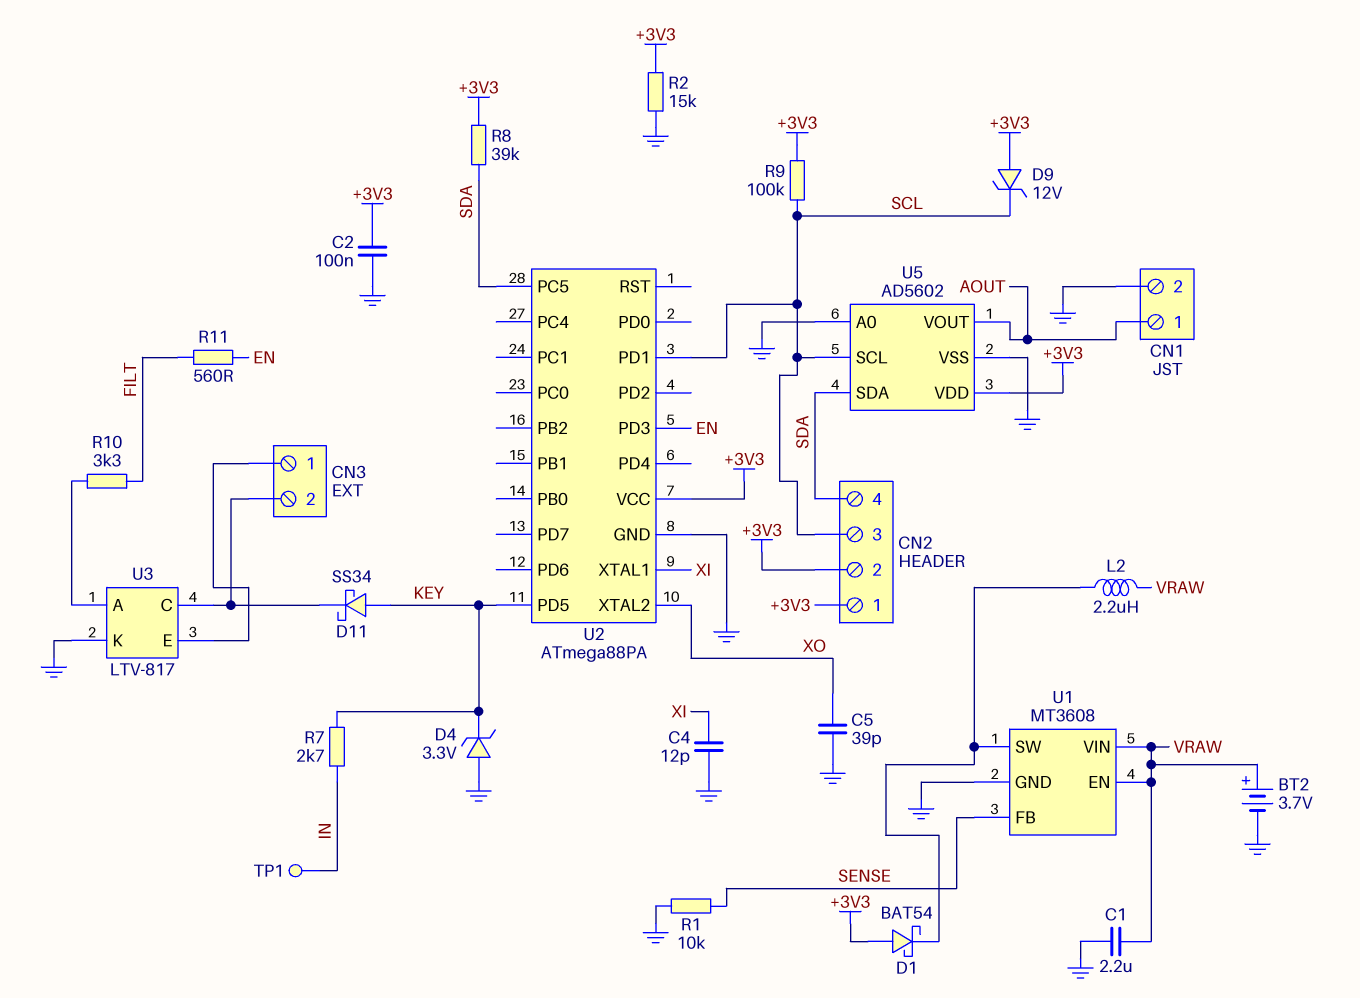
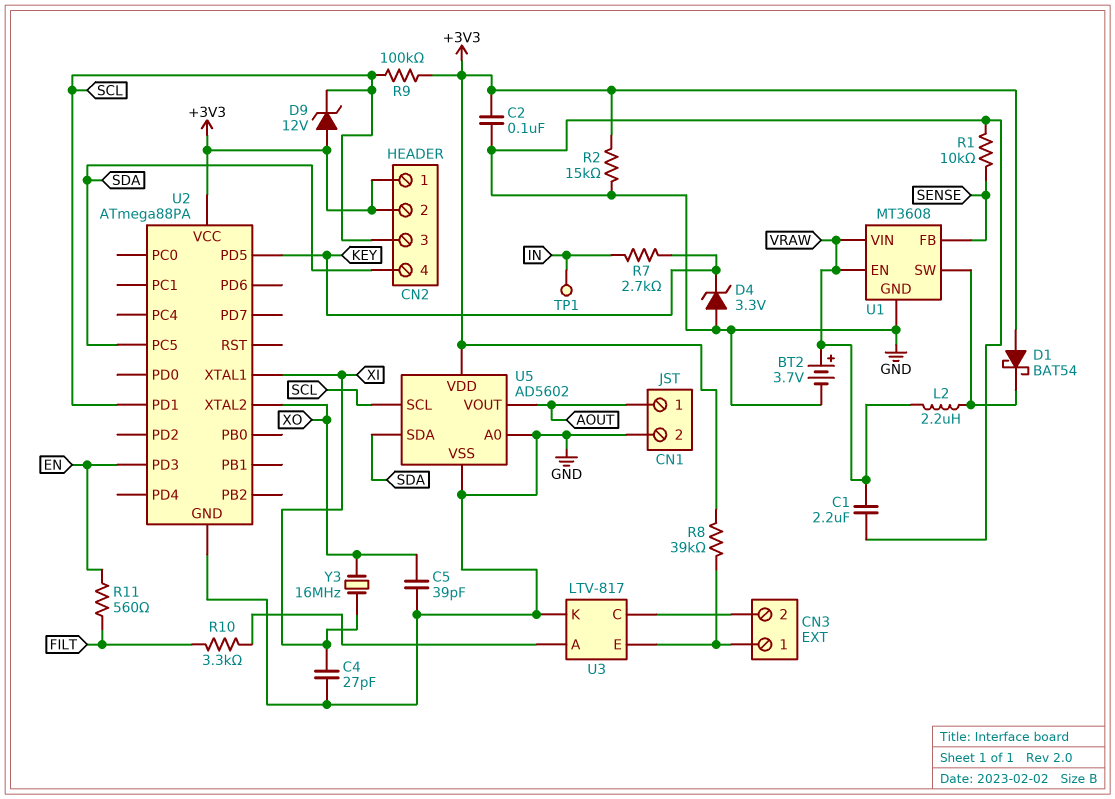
C4: 12pF (GND, XI) -> 27pF (GND, XI)
D11: schottky SS34 (A KEY, K CN3/2) -> none
R8: 39k (+3V3, SDA) -> 39k (+3V3, CN3/1)
Y3: none -> 16MHz (XI, XO)

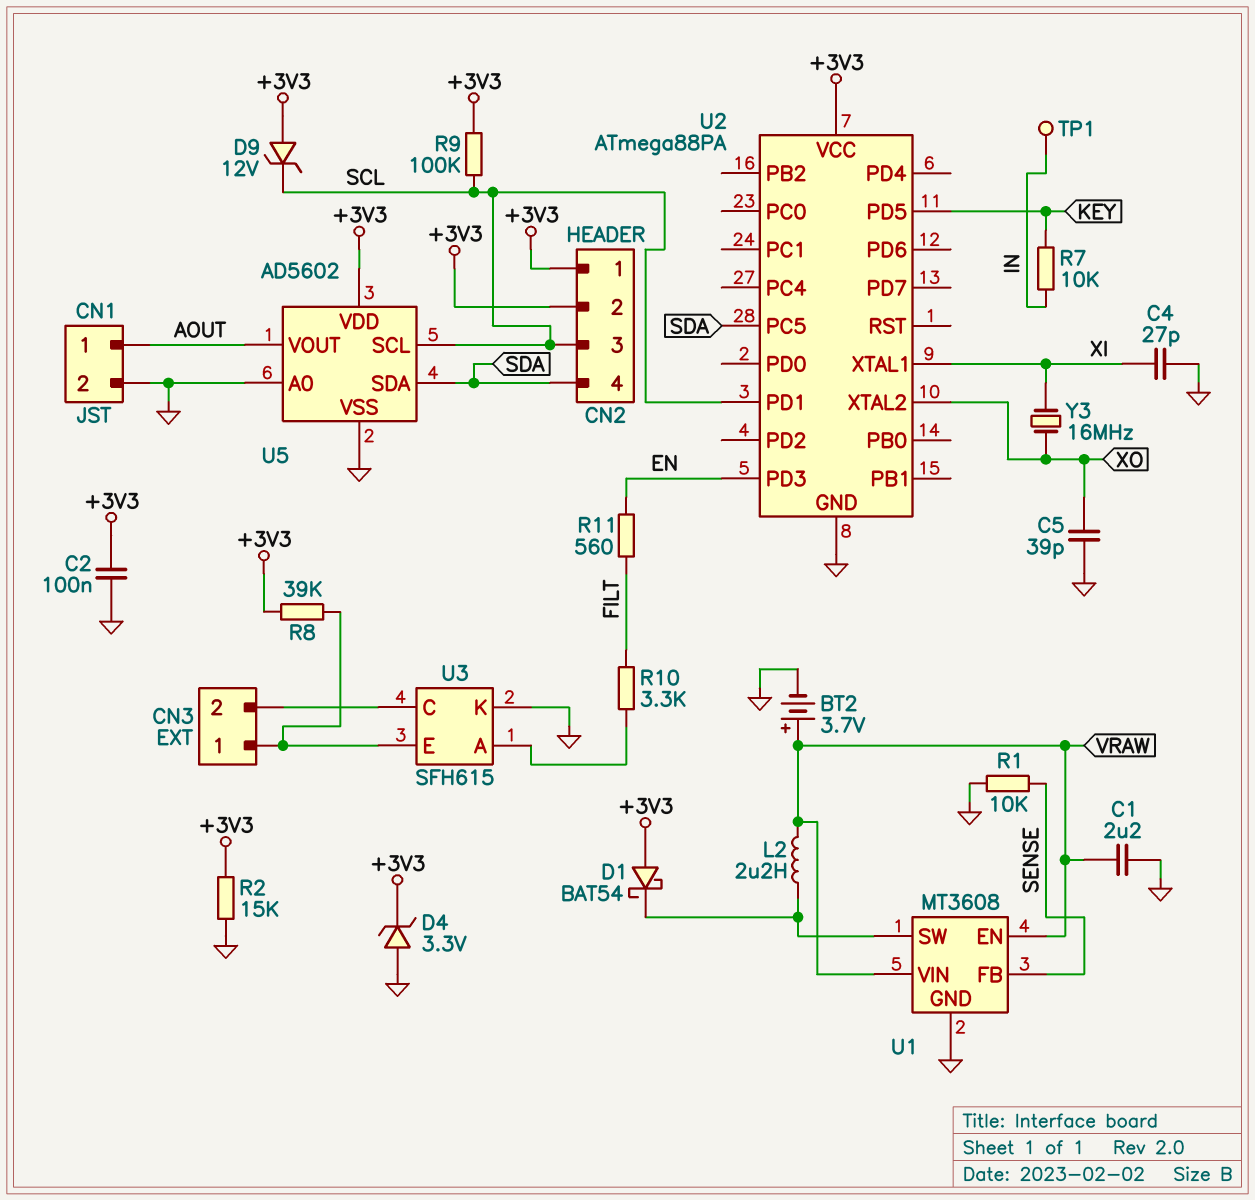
D4: zener 3.3V (A GND, K KEY) -> zener 3.3V (A GND, K +3V3)
R7: 2.7k (IN, KEY) -> 10k (IN, KEY)
U3: LTV-817 -> SFH615

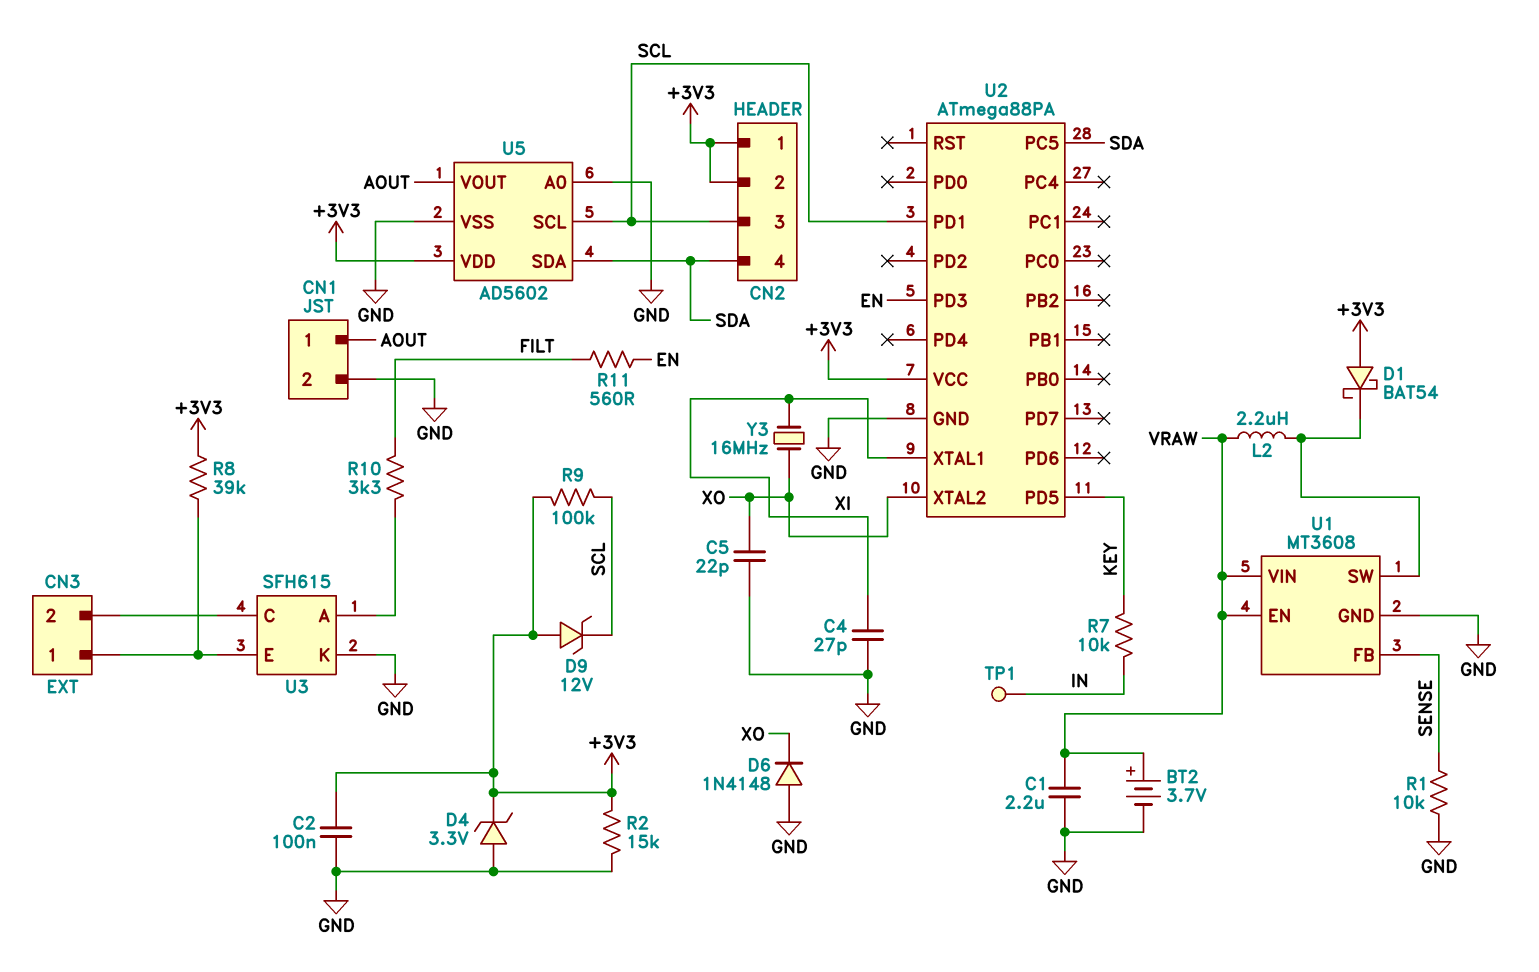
C5: 39pF (GND, XO) -> 22pF (GND, XO)
D6: none -> diode 1N4148 (A GND, K XO)

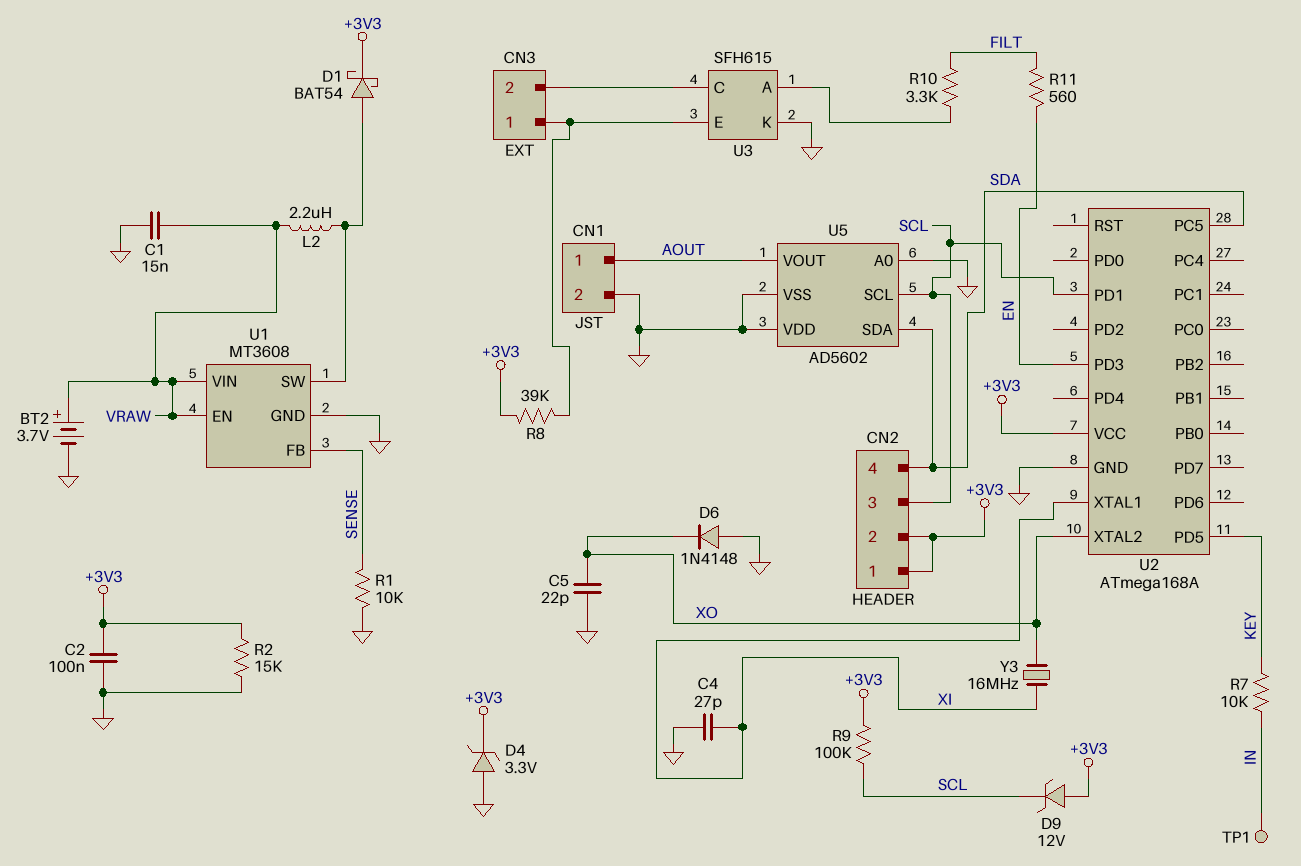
C1: 2.2uF (GND, VRAW) -> 15nF (GND, VRAW)
D1: schottky BAT54 (A +3V3, K U1/SW) -> schottky BAT54 (A U1/SW, K +3V3)
U2: ATmega88PA -> ATmega168A
U5 pin VDD: +3V3 -> GND

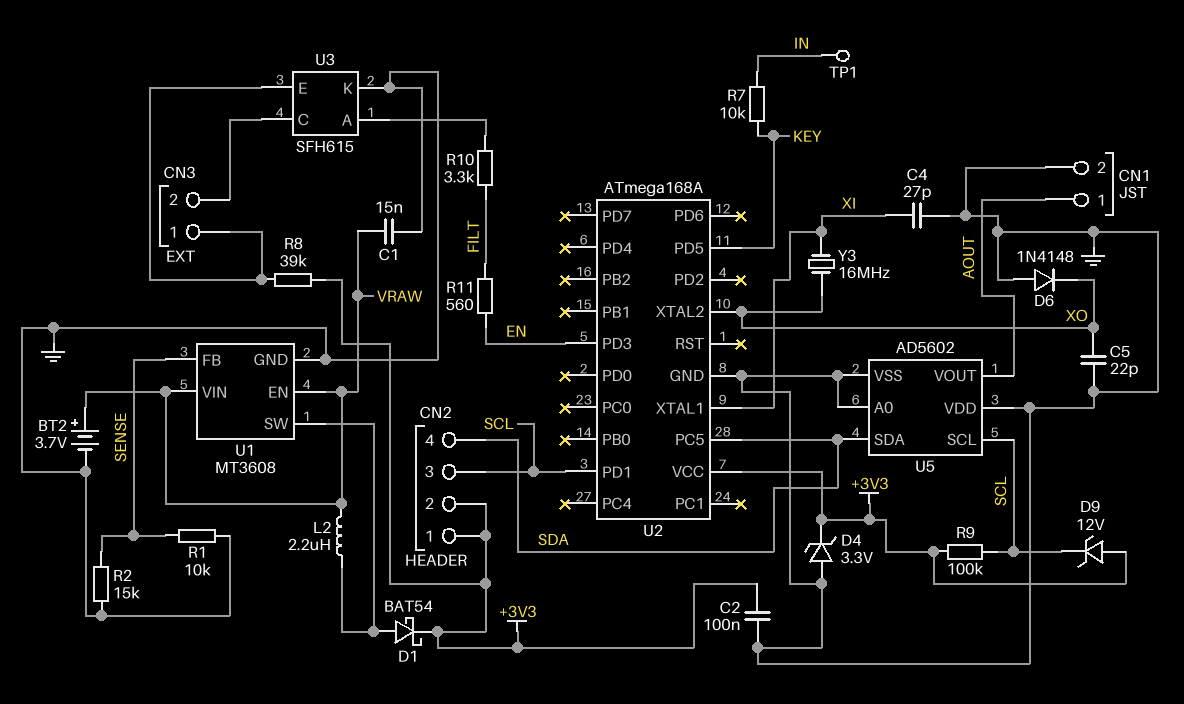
R2: 15k (+3V3, GND) -> 15k (GND, SENSE)

